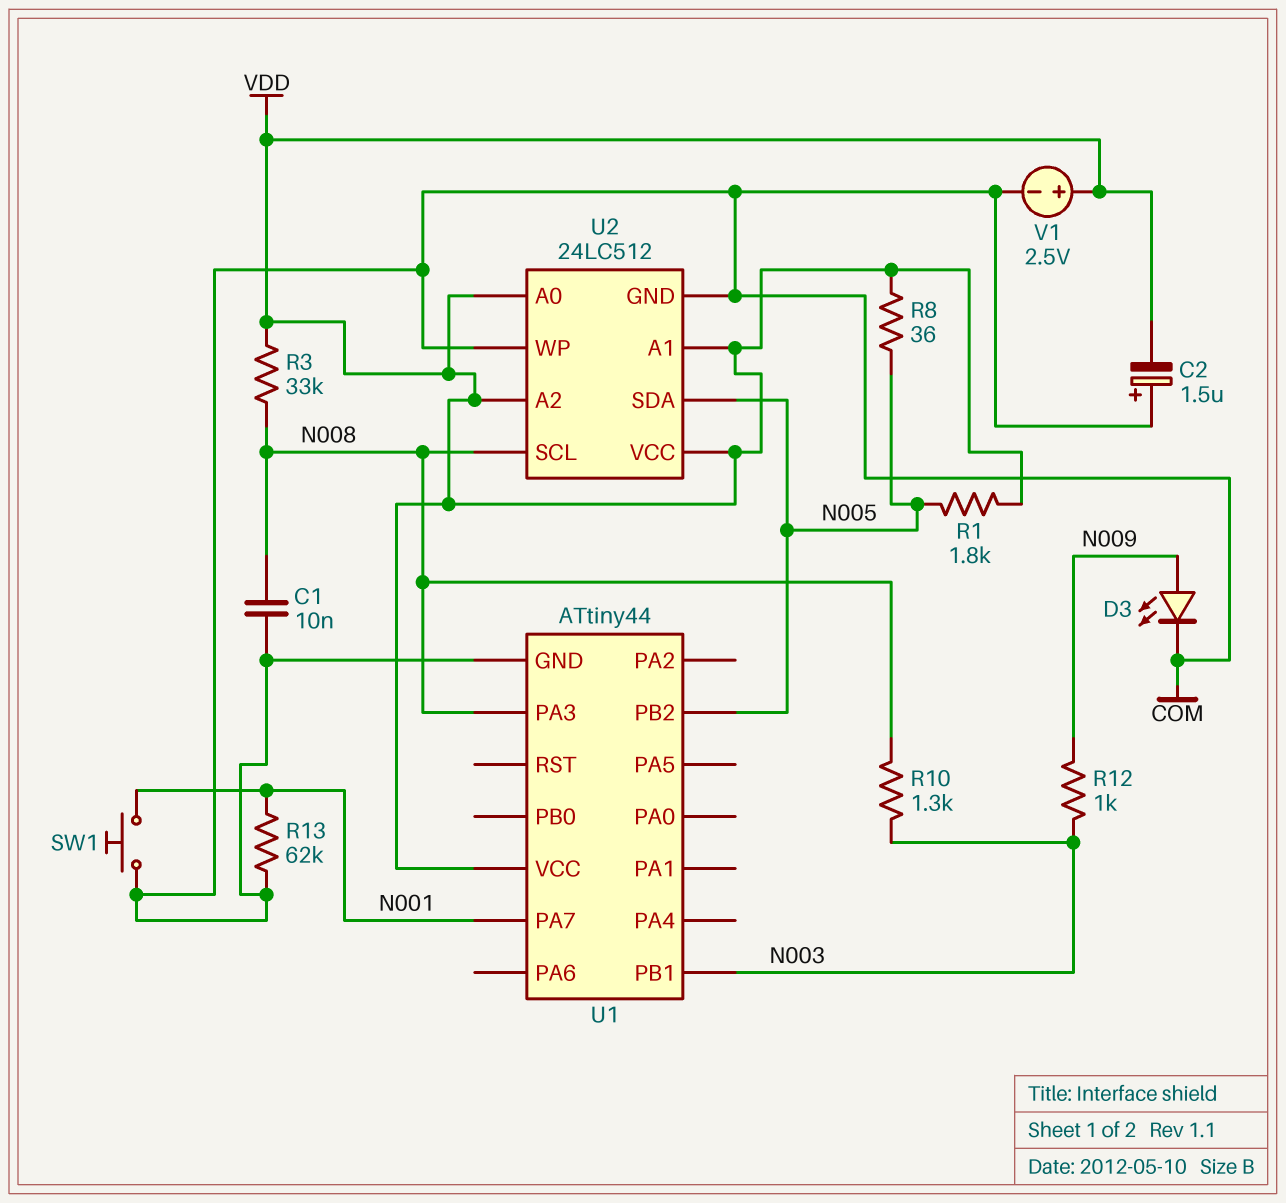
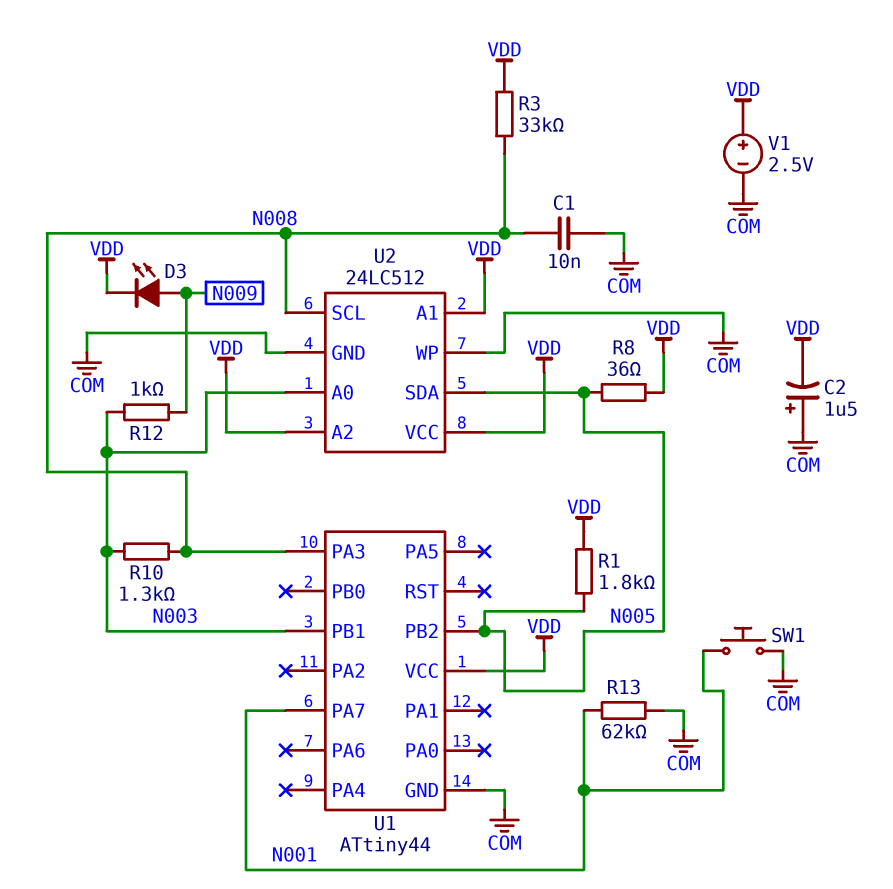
D3: LED (A N009, K COM) -> LED (A N009, K VDD)
U2 pin A0: VDD -> N003

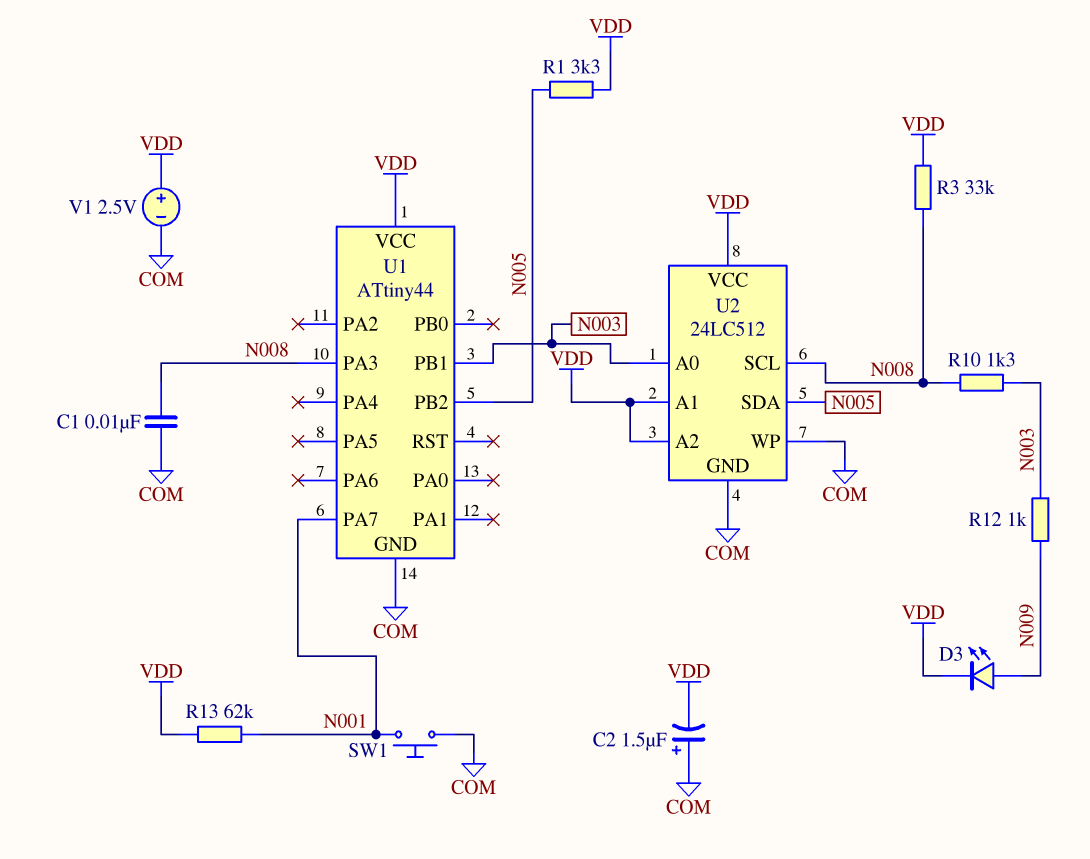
R1: 1.8k (N005, VDD) -> 3.3k (N005, VDD)
R8: 36 (N005, VDD) -> none
R13: 62k (COM, N001) -> 62k (N001, VDD)

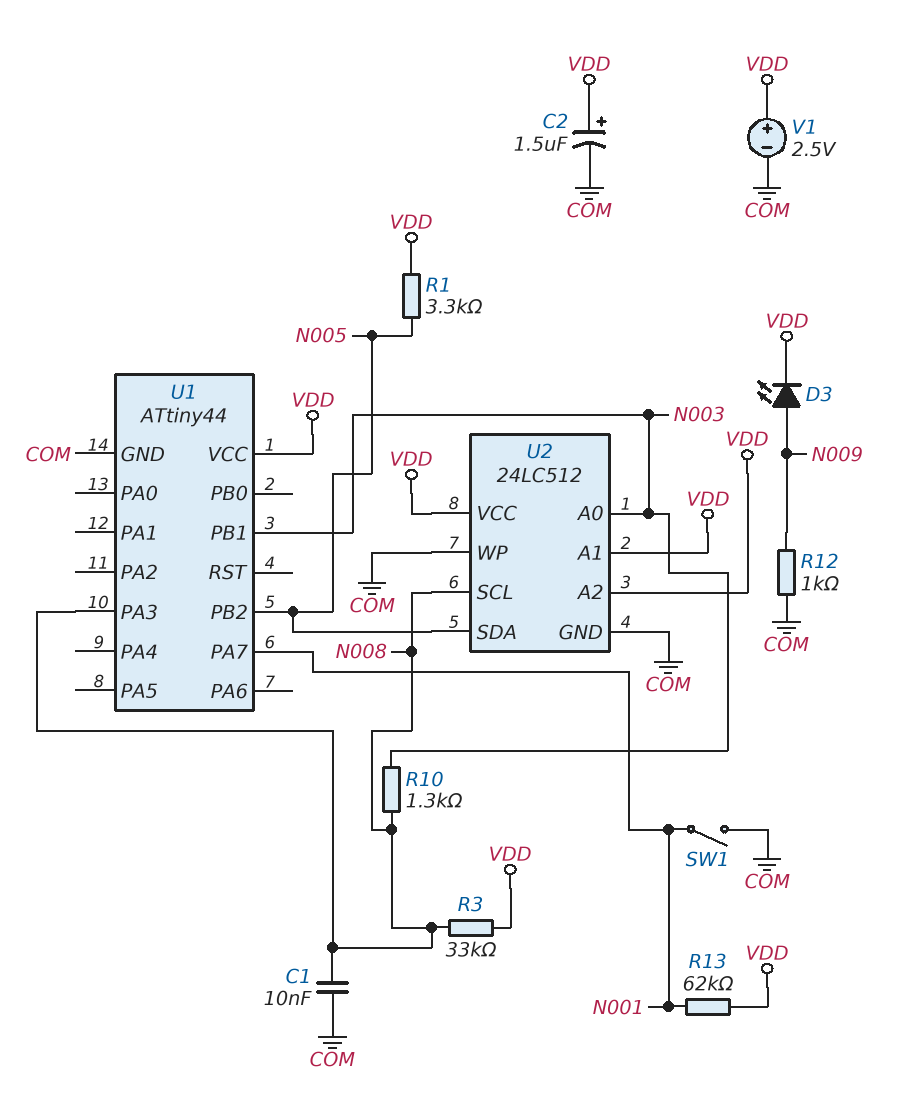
C2: 1.5uF (plus COM, minus VDD) -> 1.5uF (plus VDD, minus COM)
R12: 1k (N003, N009) -> 1k (COM, N009)
SW1: button (COM, N001) -> switch (COM, N001)

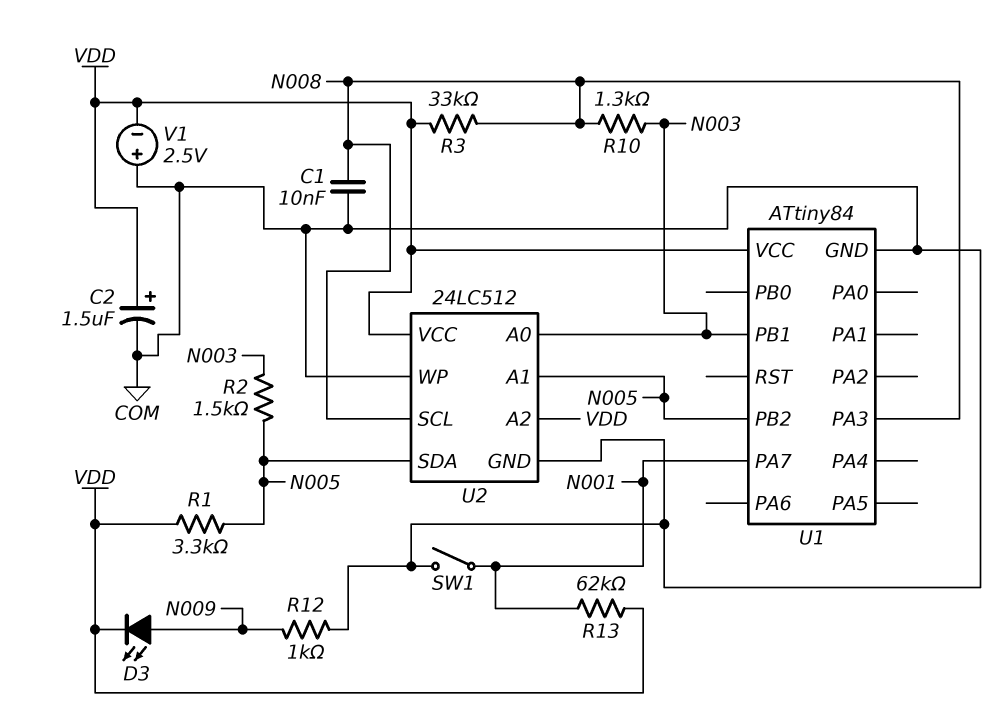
R2: none -> 1.5k (N003, N005)
U1: ATtiny44 -> ATtiny84
U2 pin A1: VDD -> N005
V1: 2.5V (plus VDD, minus COM) -> 2.5V (plus COM, minus VDD)

